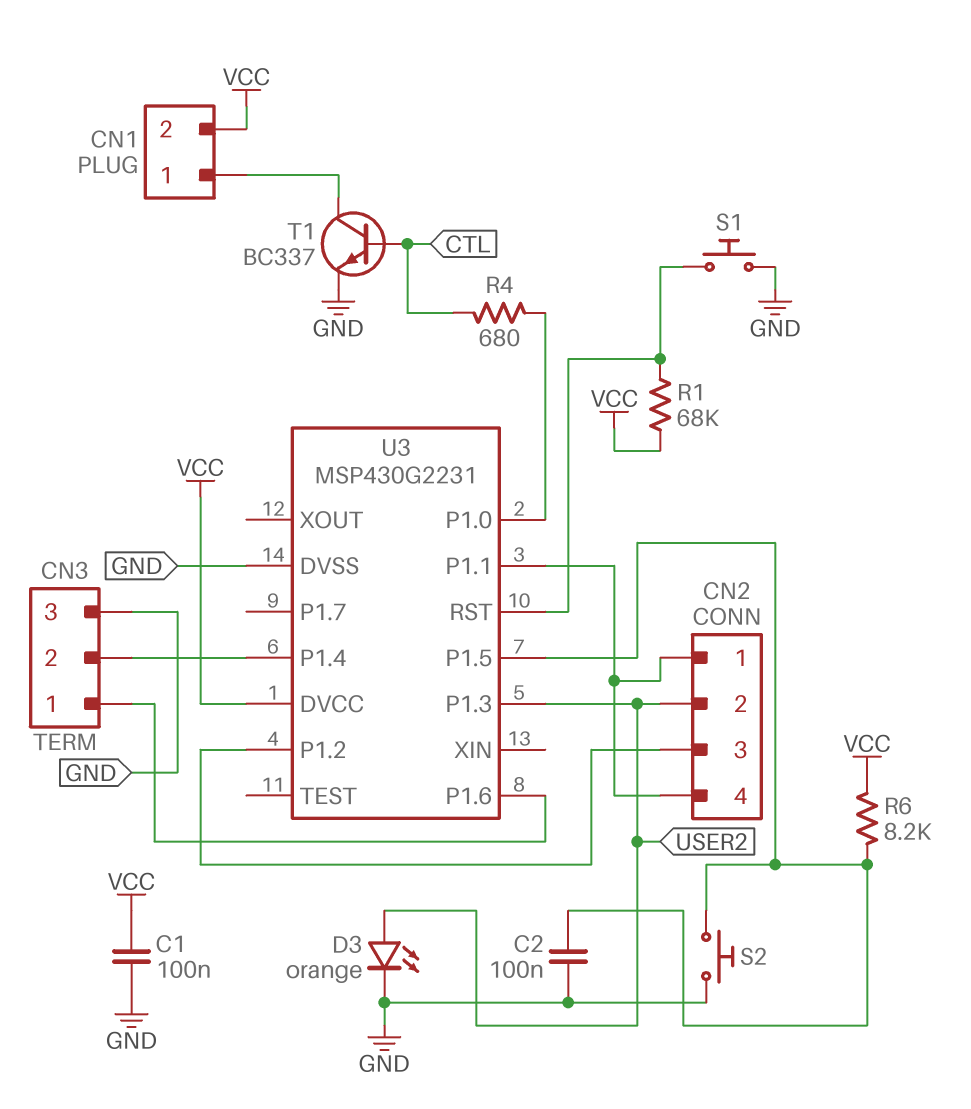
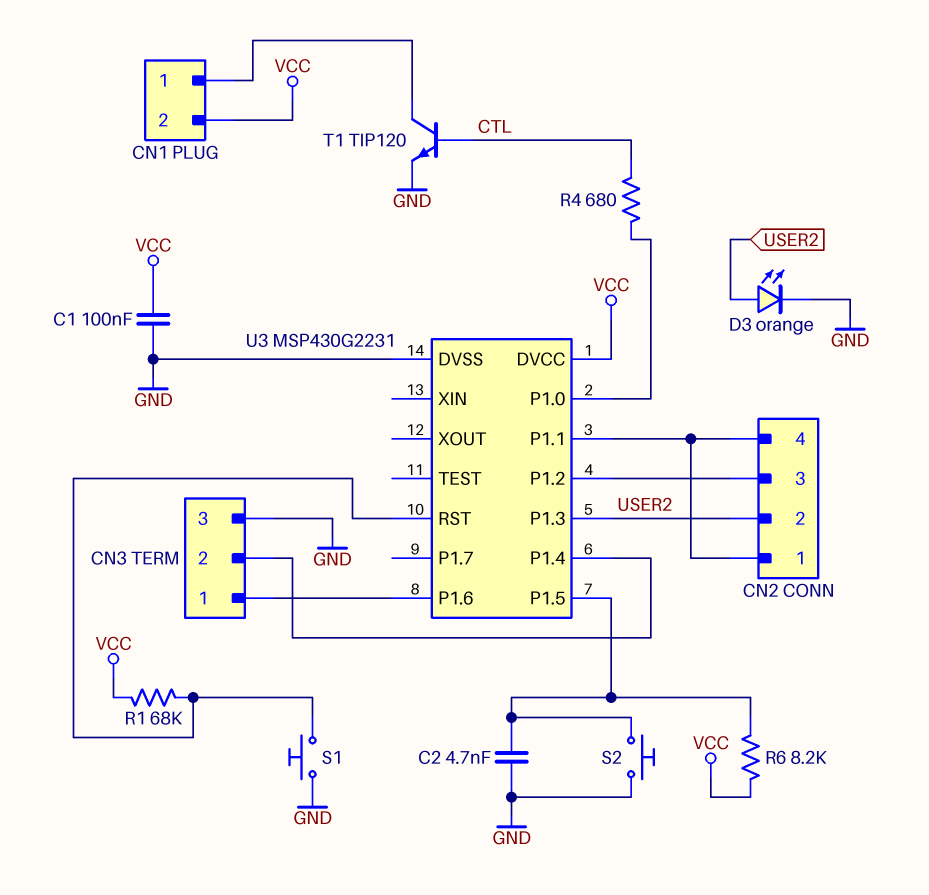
C2: 100nF (GND, U3/P1.5) -> 4.7nF (GND, U3/P1.5)
T1: NPN BC337 (B CTL, C CN1/1, E GND) -> NPN TIP120 (B CTL, C CN1/1, E GND)

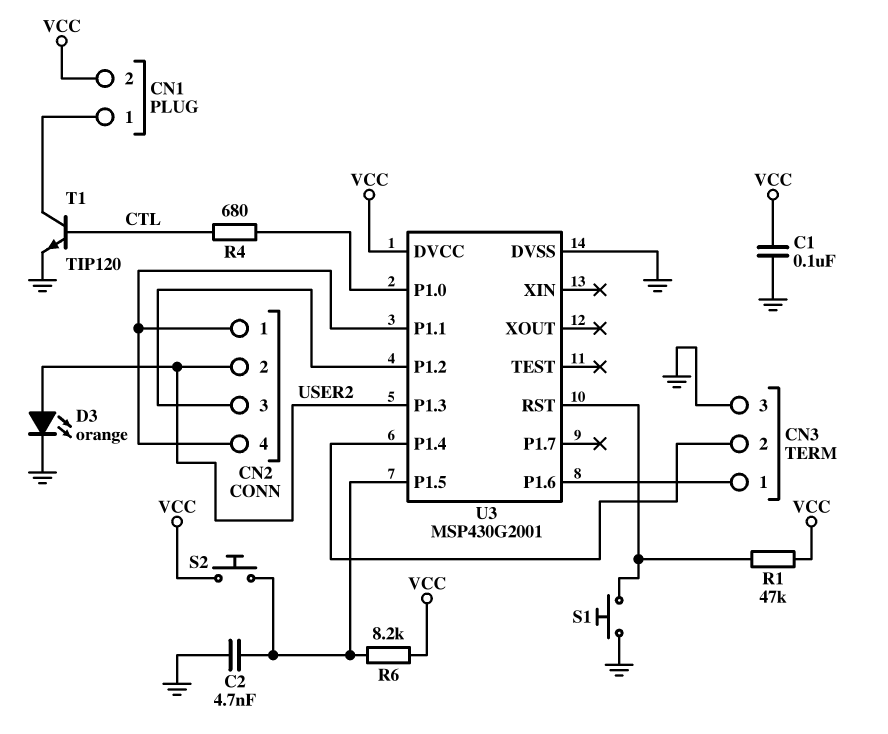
R1: 68k (U3/RST, VCC) -> 47k (U3/RST, VCC)
S2: button (GND, U3/P1.5) -> button (U3/P1.5, VCC)
U3: MSP430G2231 -> MSP430G2001

